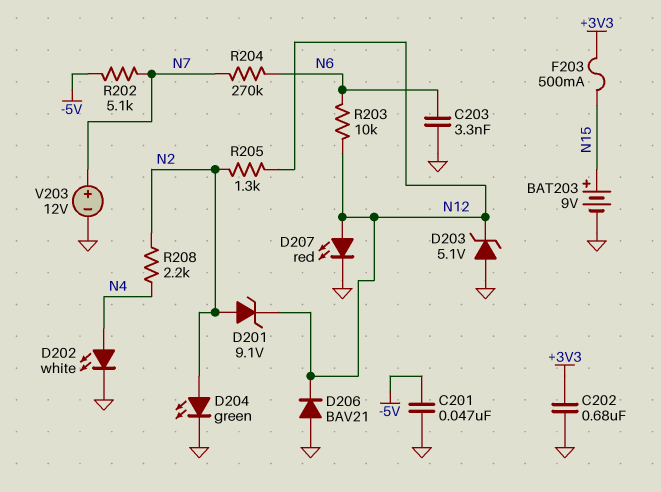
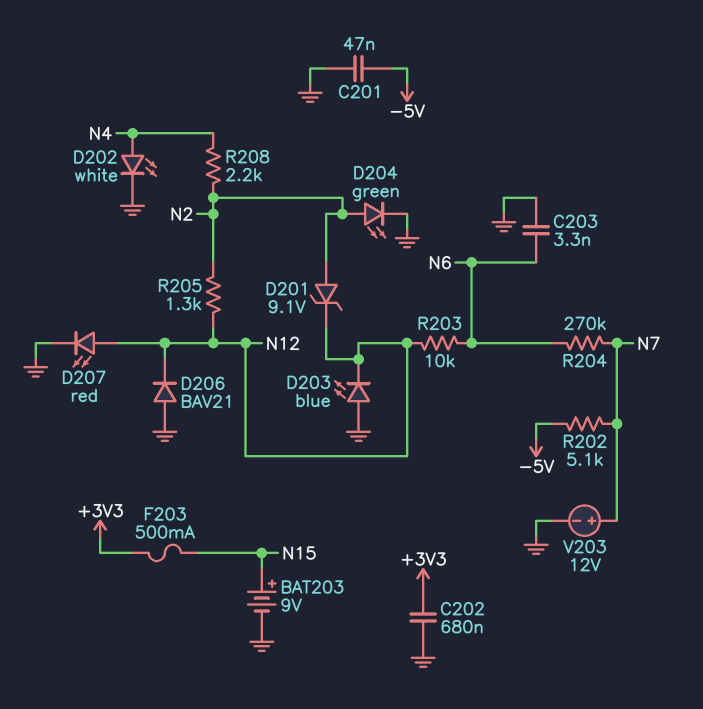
D203: zener 5.1V (A GND, K N12) -> LED blue (A GND, K N12)

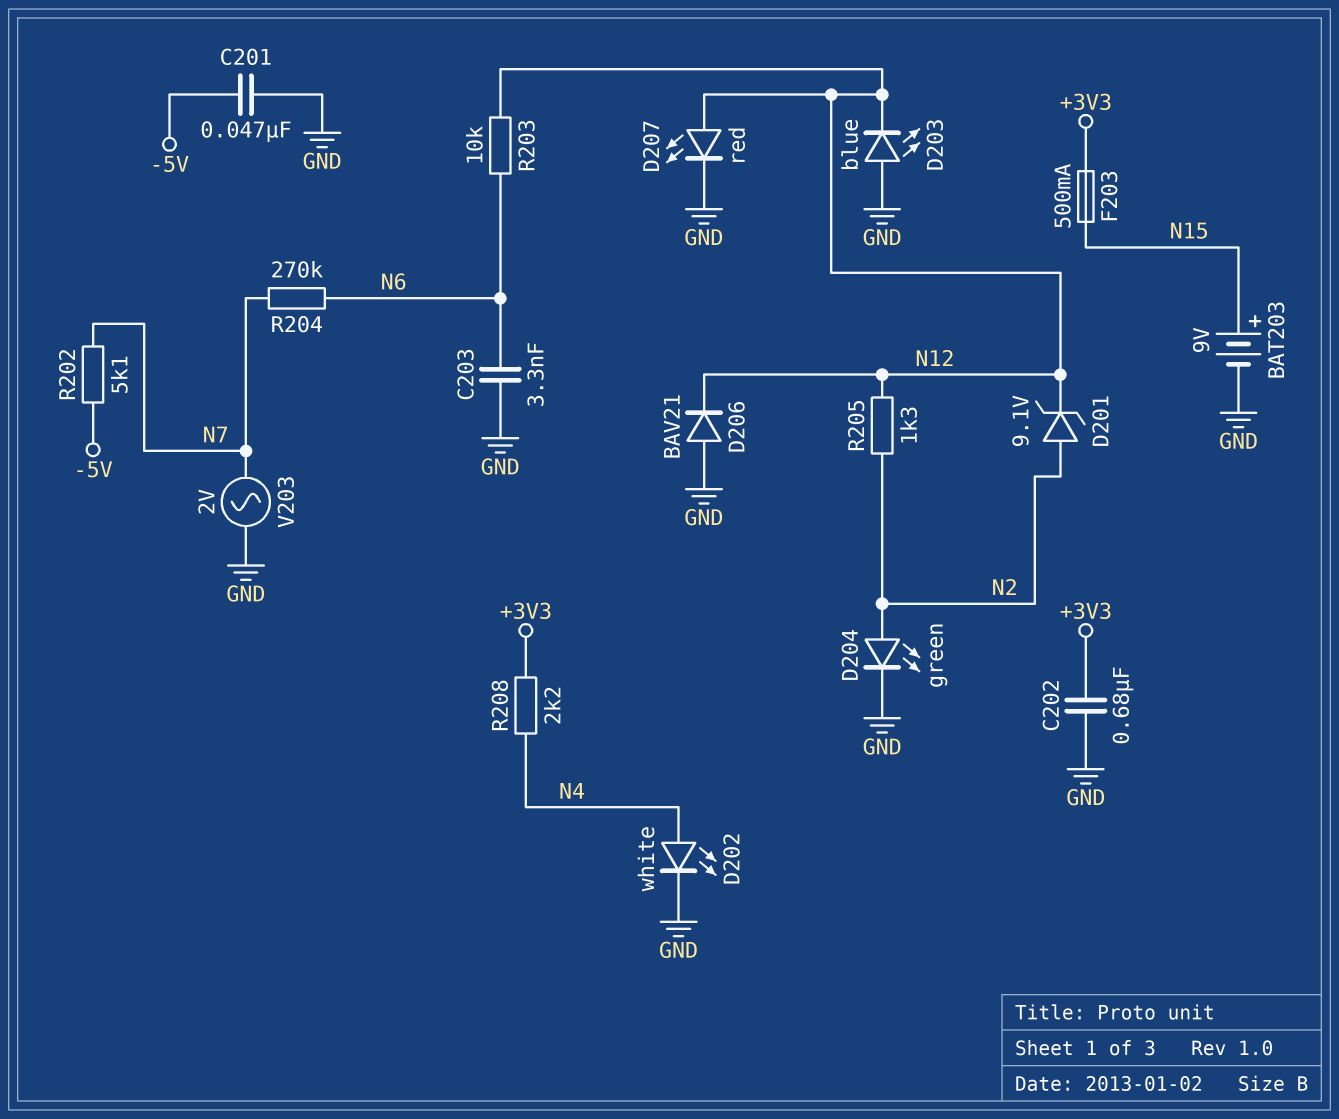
R208: 2.2k (N2, N4) -> 2.2k (+3V3, N4)
V203: 12V (plus N7, minus GND) -> AC 2V (GND, N7)

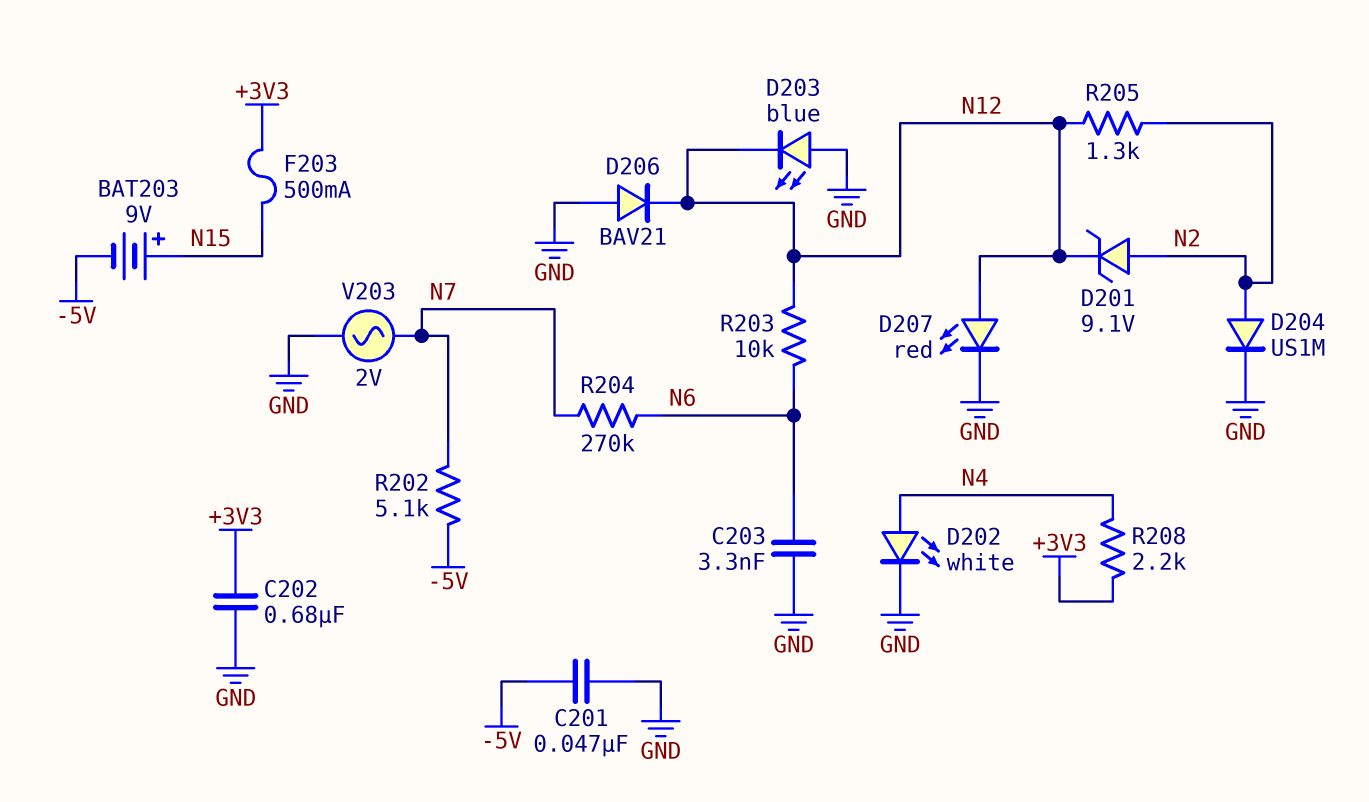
BAT203: 9V (plus N15, minus GND) -> 9V (plus N15, minus -5V)
D204: LED green (A N2, K GND) -> diode US1M (A N2, K GND)

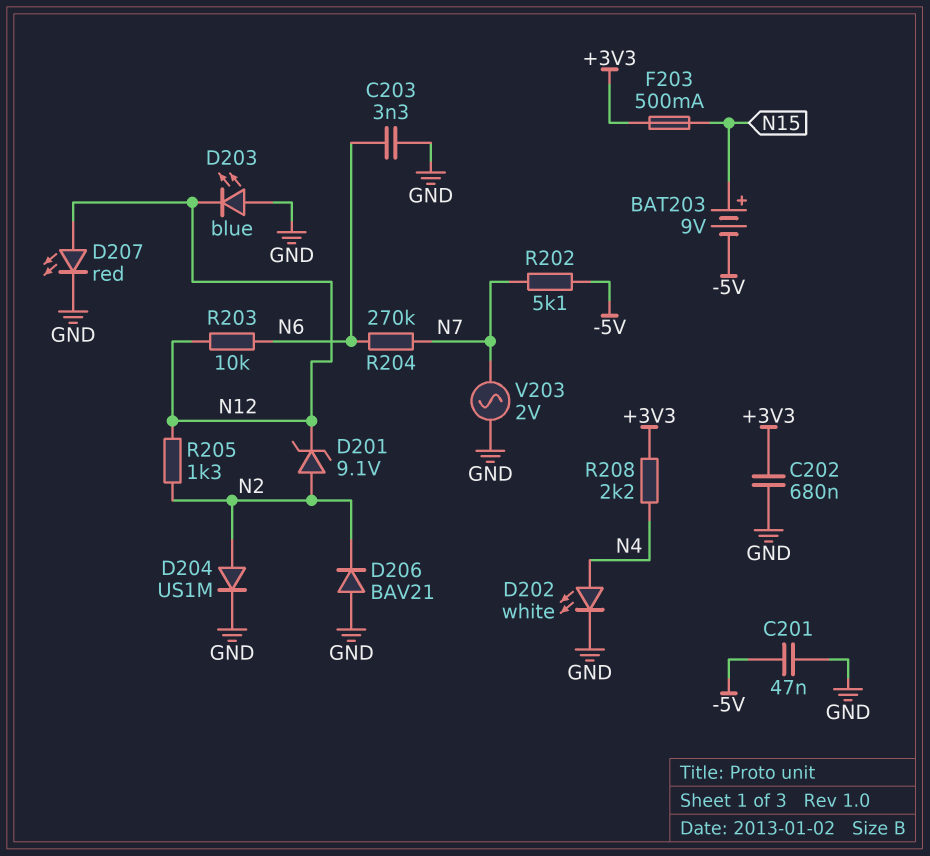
D206: diode BAV21 (A GND, K N12) -> diode BAV21 (A GND, K N2)

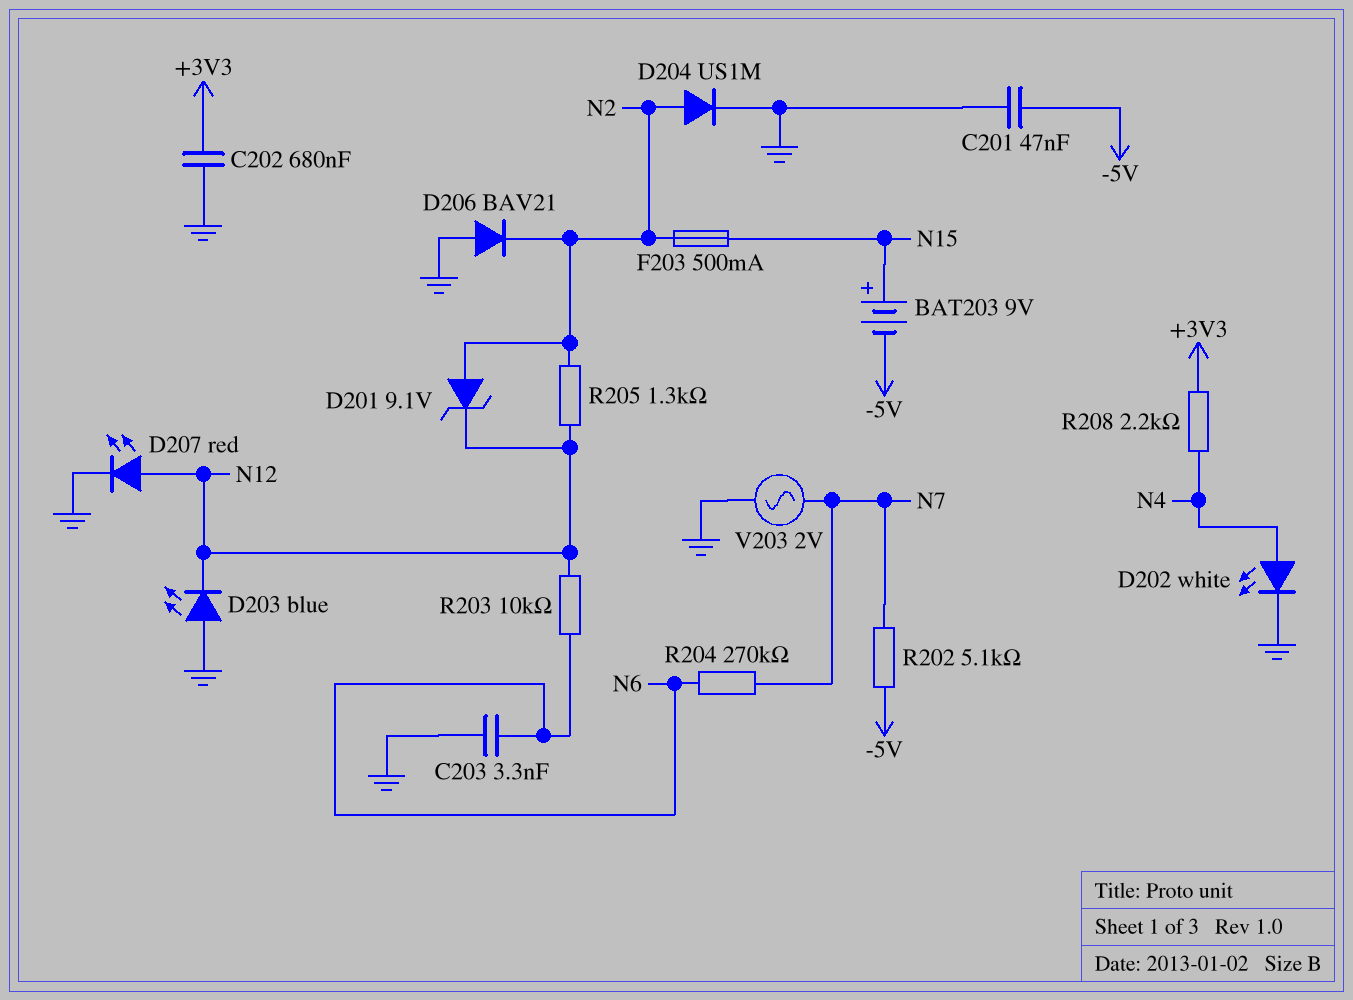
F203: 500mA (+3V3, N15) -> 500mA (N2, N15)

